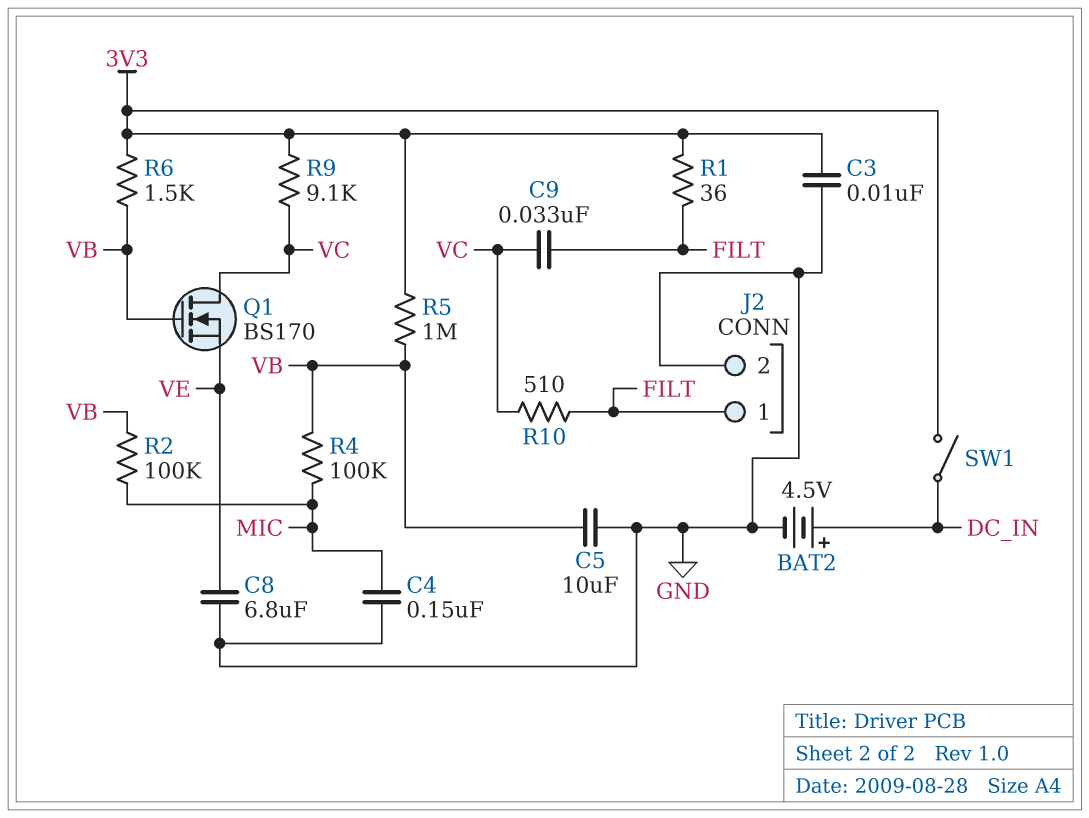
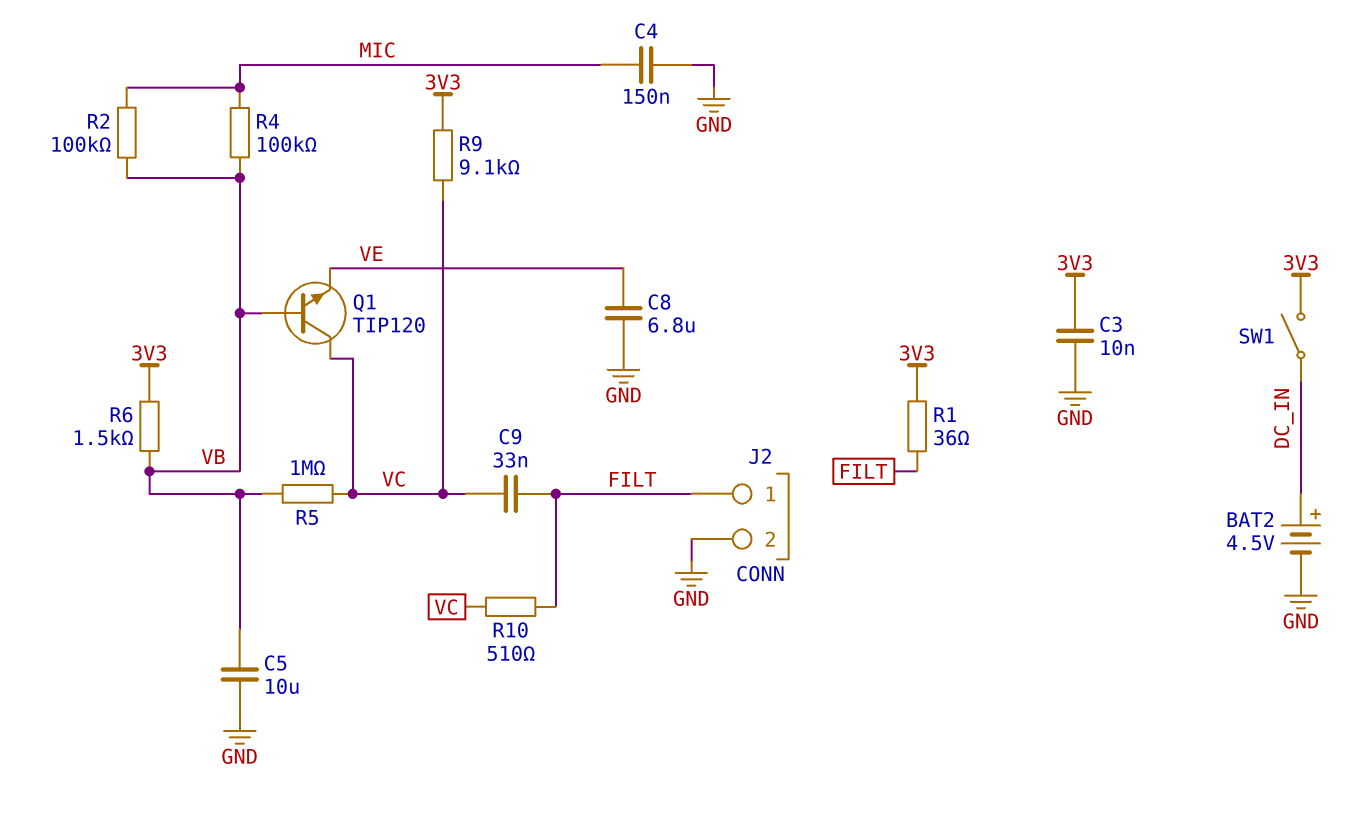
Q1: NMOS BS170 (G VB, D VC, S VE) -> NPN TIP120 (B VB, C VC, E VE)
R5: 1M (3V3, VB) -> 1M (VB, VC)

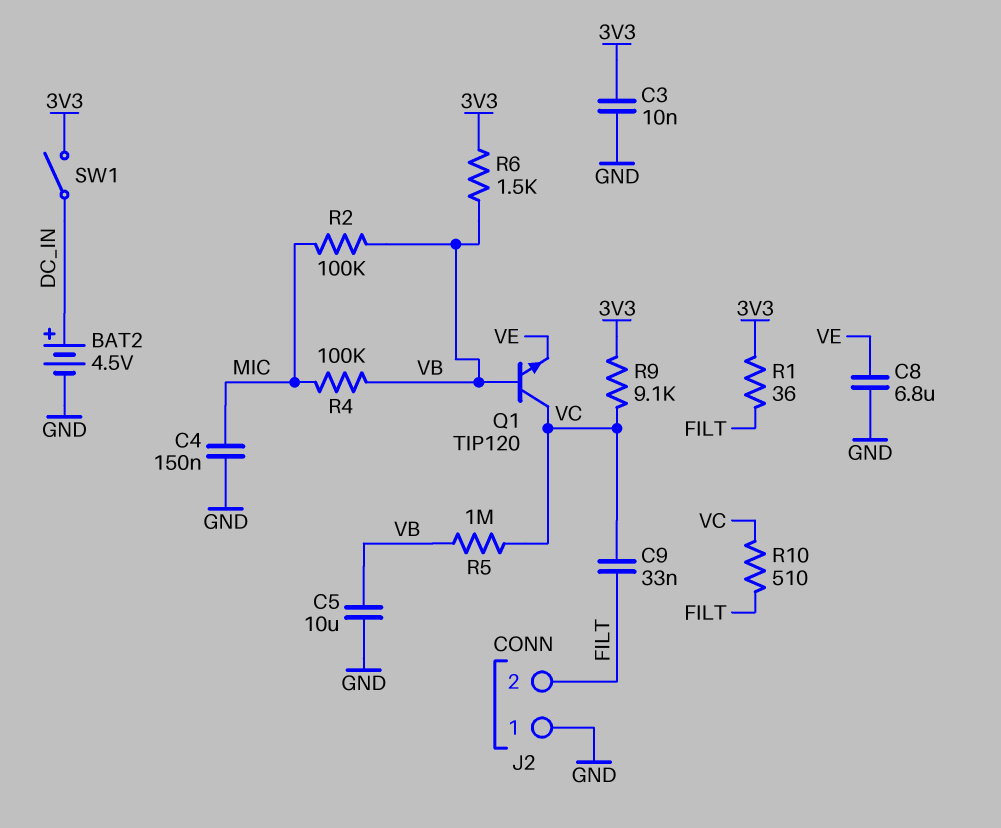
J2 pin 1: FILT -> GND
J2 pin 2: GND -> FILT

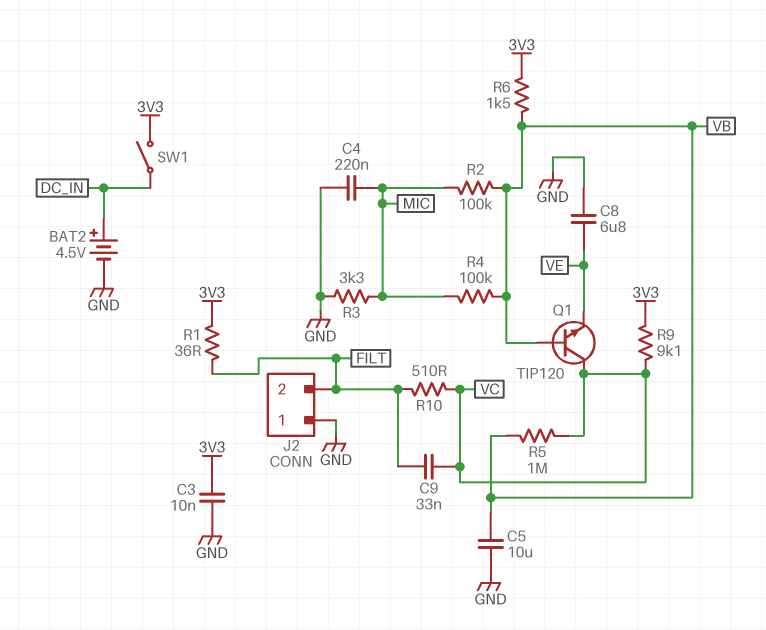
C4: 150nF (GND, MIC) -> 220nF (GND, MIC)
R3: none -> 3.3k (GND, MIC)

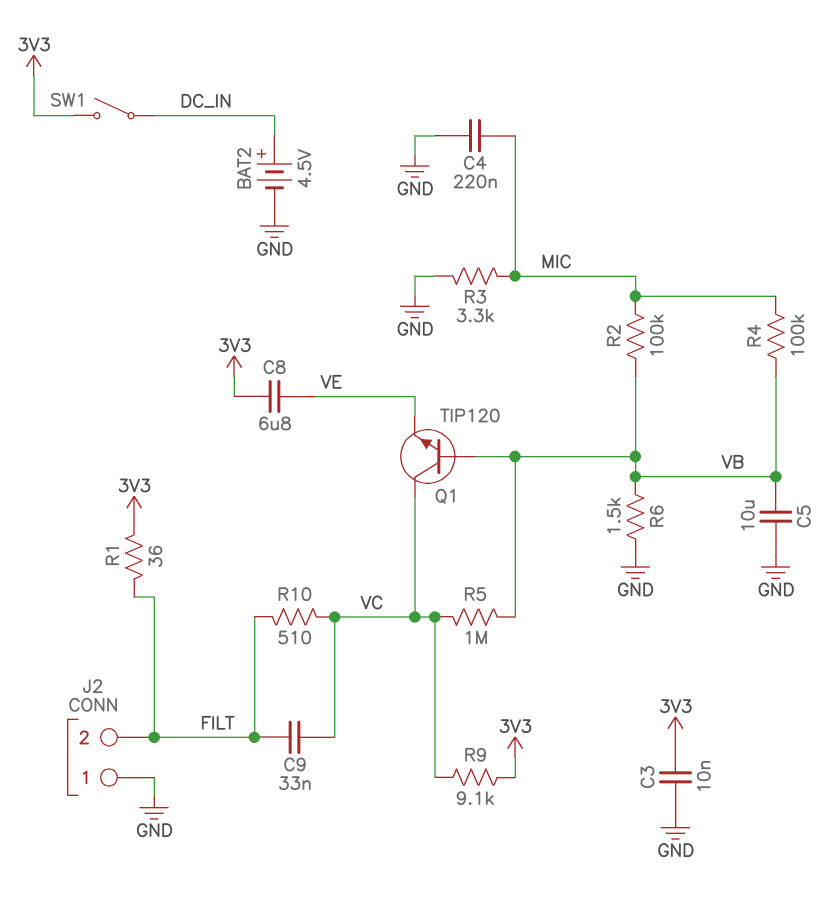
C8: 6.8uF (GND, VE) -> 6.8uF (3V3, VE)
R6: 1.5k (3V3, VB) -> 1.5k (GND, VB)

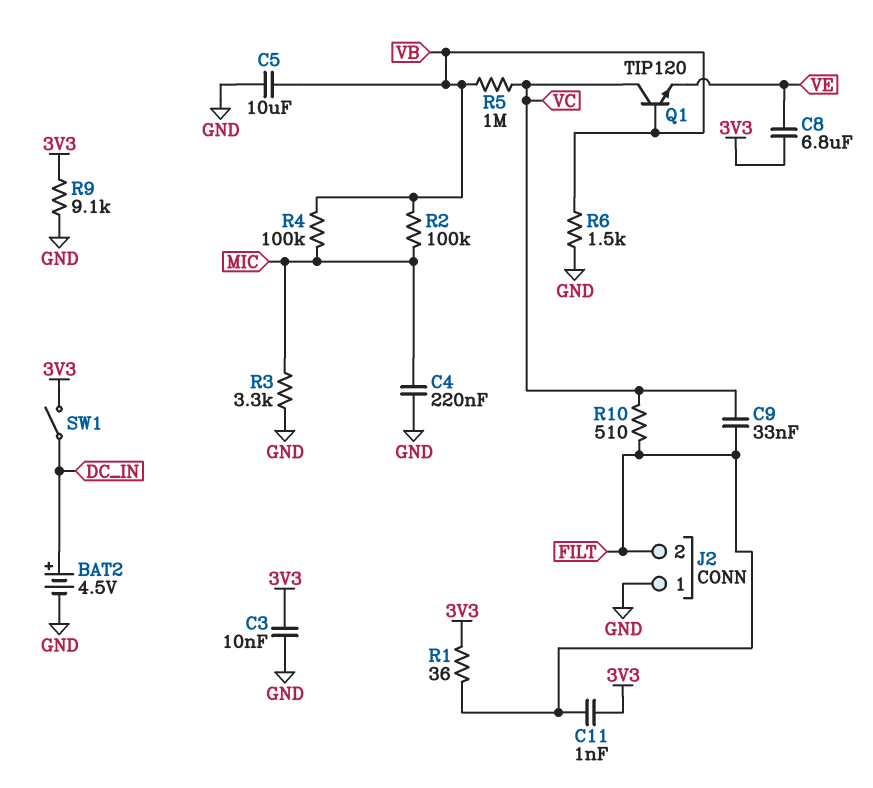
C11: none -> 1nF (3V3, FILT)
R9: 9.1k (3V3, VC) -> 9.1k (3V3, GND)

